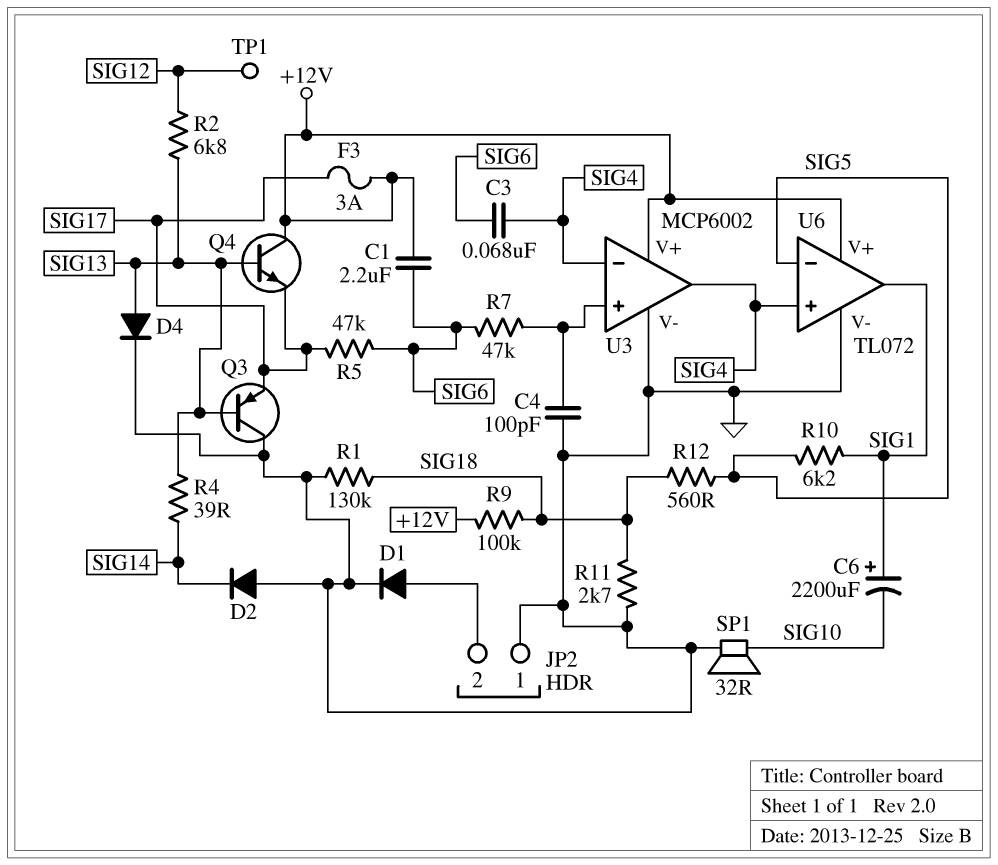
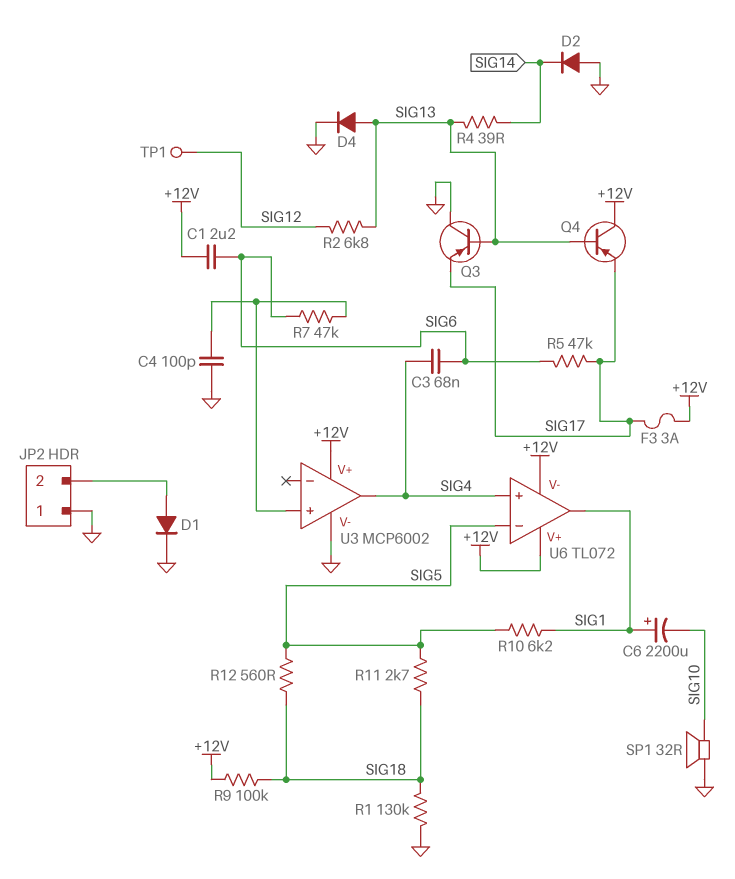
Q4: NPN (B SIG13, C +12V, E SIG17) -> PNP (B SIG13, C +12V, E SIG17)
R11: 2.7k (GND, SIG18) -> 2.7k (SIG5, SIG18)
U3 pin in-: SIG4 -> none
U6 pin V-: GND -> +12V

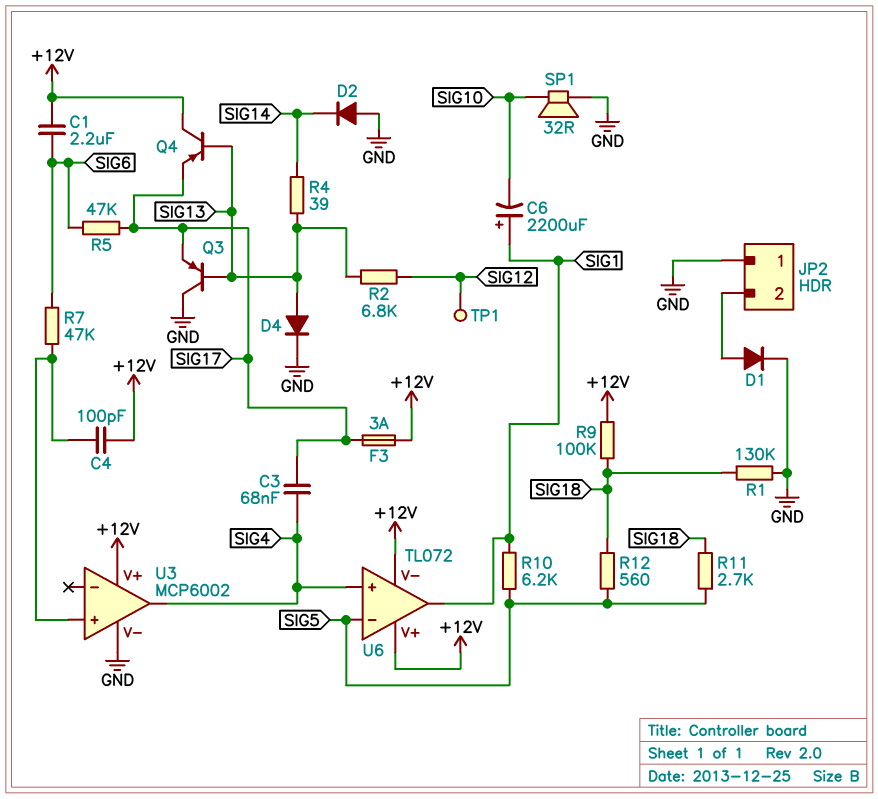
C3: 68nF (SIG4, SIG6) -> 68nF (SIG4, SIG17)
C4: 100pF (GND, U3/in+) -> 100pF (+12V, U3/in+)

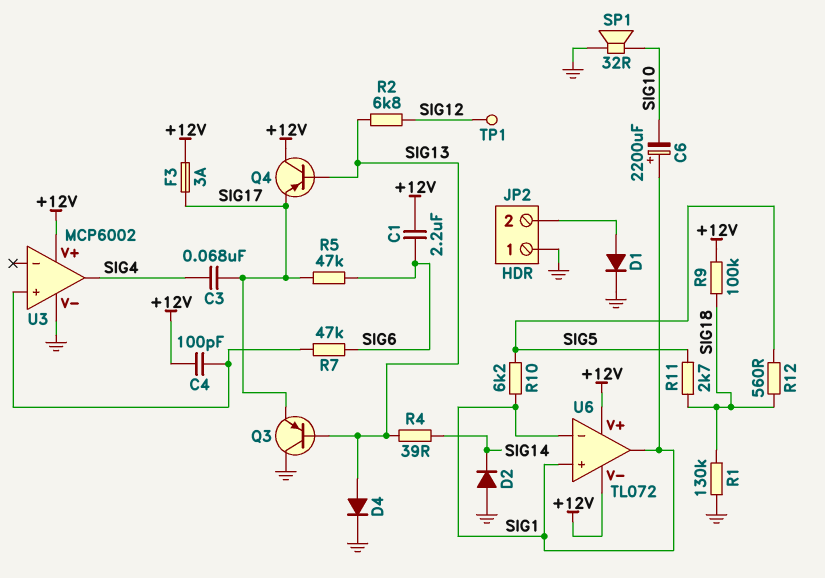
U6 pin in+: SIG4 -> SIG1
U6 pin in-: SIG5 -> SIG1

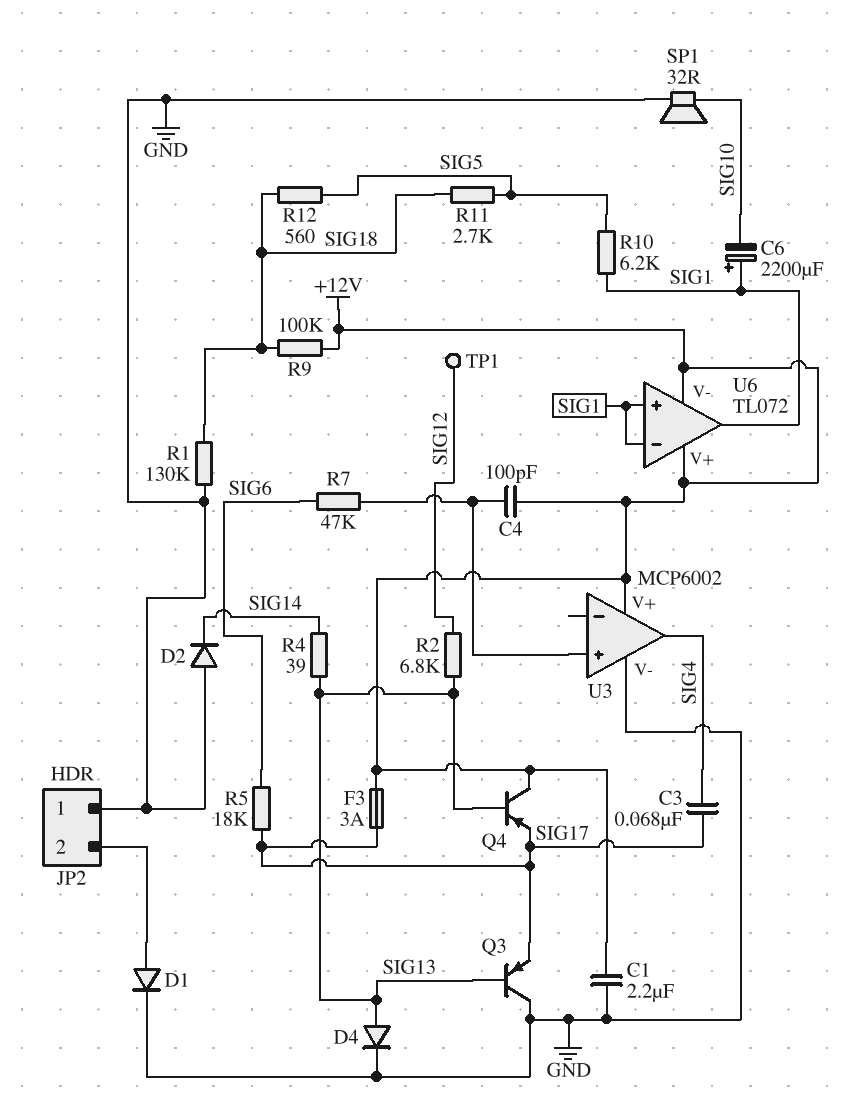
C1: 2.2uF (+12V, SIG6) -> 2.2uF (+12V, GND)
R5: 47k (SIG6, SIG17) -> 18k (SIG6, SIG17)

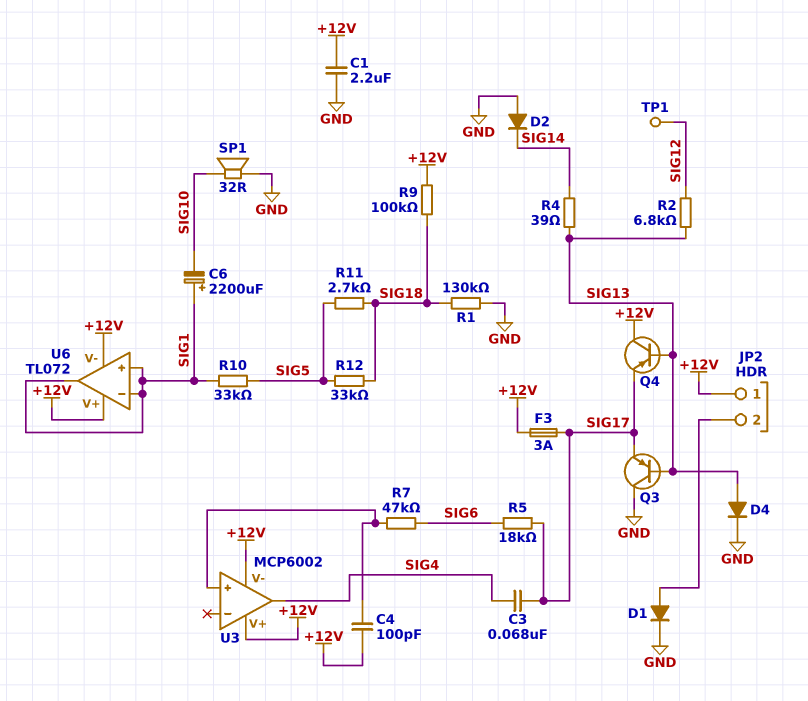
JP2 pin 1: GND -> +12V
R10: 6.2k (SIG1, SIG5) -> 33k (SIG1, SIG5)
R12: 560 (SIG5, SIG18) -> 33k (SIG5, SIG18)
U3 pin V-: GND -> +12V

